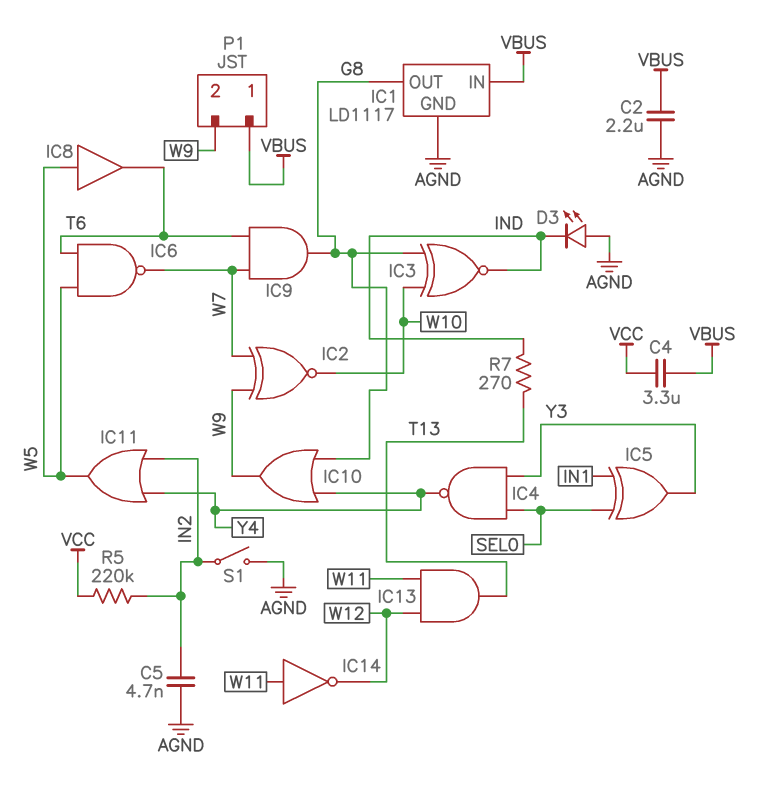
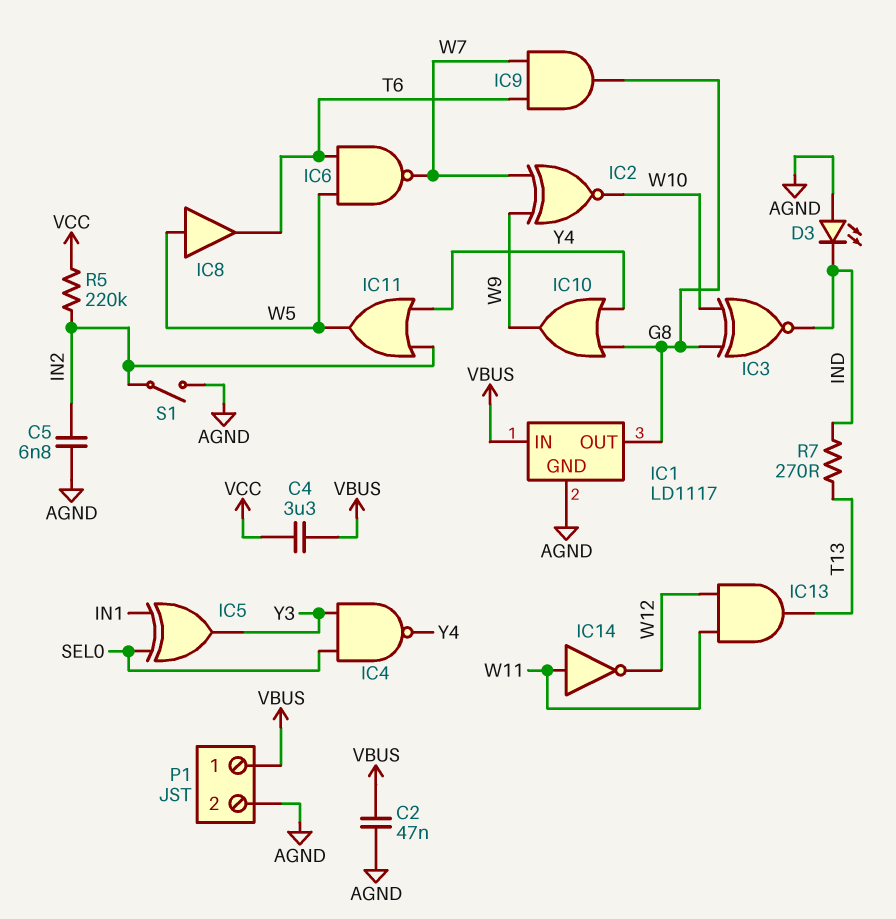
C2: 2.2uF (AGND, VBUS) -> 47nF (AGND, VBUS)
C5: 4.7nF (AGND, IN2) -> 6.8nF (AGND, IN2)
P1 pin 2: W9 -> AGND

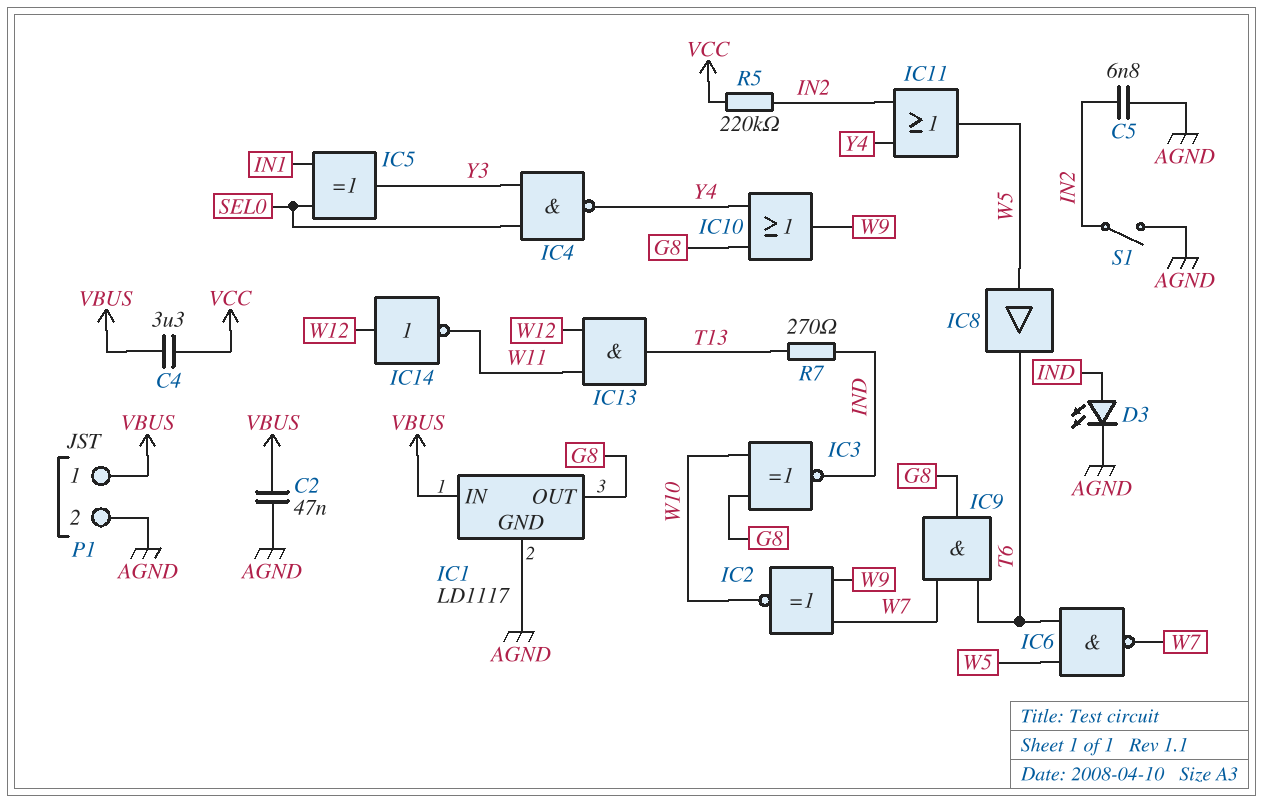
D3: LED (A AGND, K IND) -> LED (A IND, K AGND)
IC14: NOT (in W11, out W12) -> NOT (in W12, out W11)

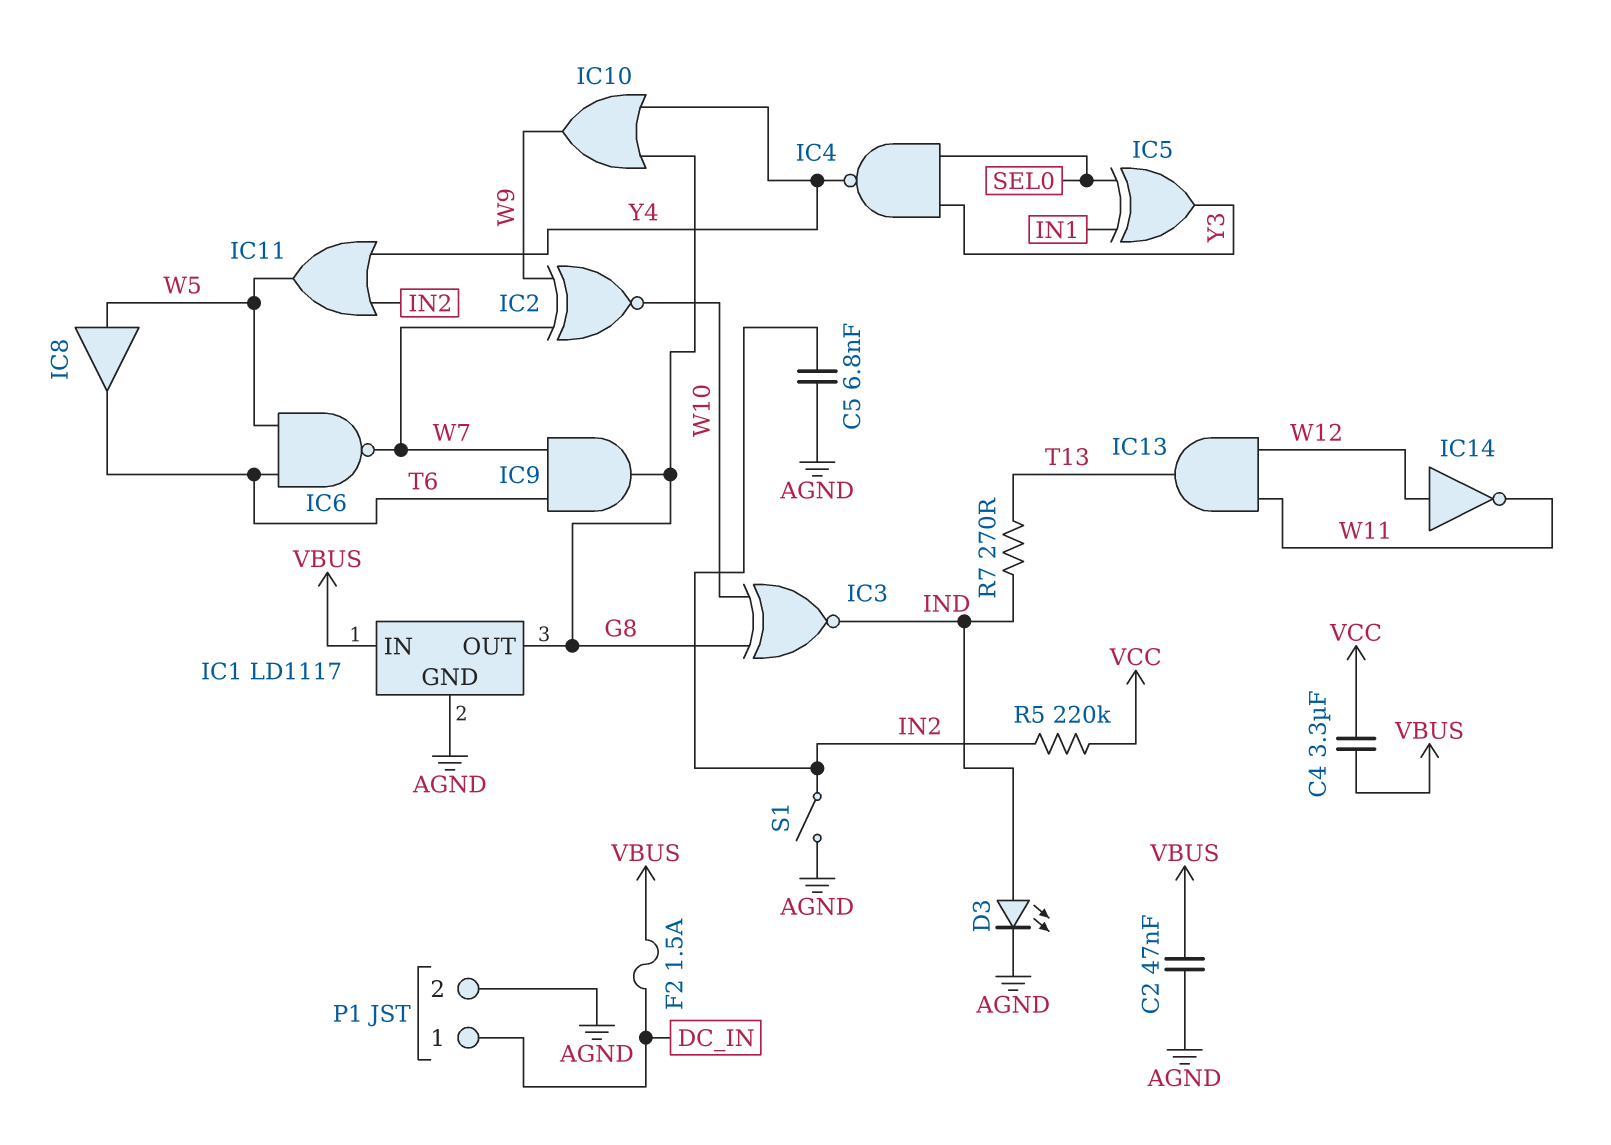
F2: none -> 1.5A (DC_IN, VBUS)
P1 pin 1: VBUS -> DC_IN

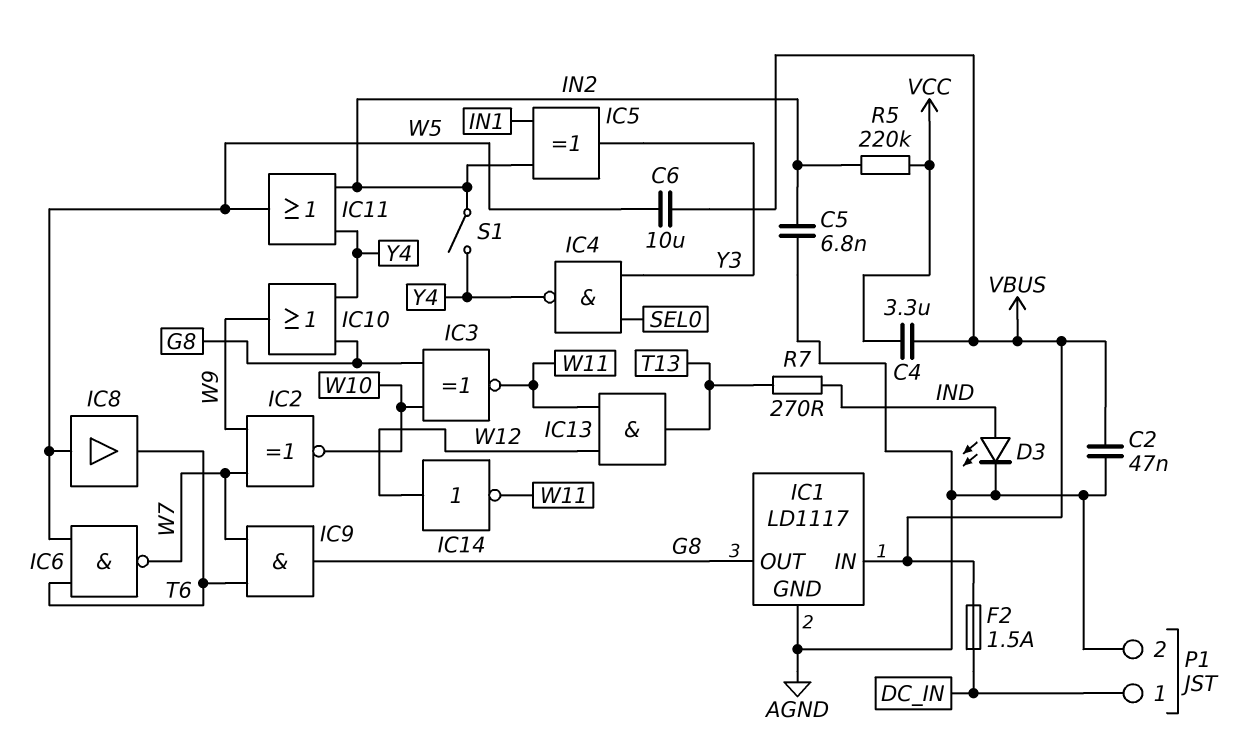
C6: none -> 10uF (VBUS, W5)
IC3: XNOR (in G8, in W10, out IND) -> XNOR (in G8, in W10, out W11)
IC5: XOR (in IN1, in SEL0, out Y3) -> XOR (in IN1, in IN2, out Y3)
S1: switch (AGND, IN2) -> switch (IN2, Y4)

